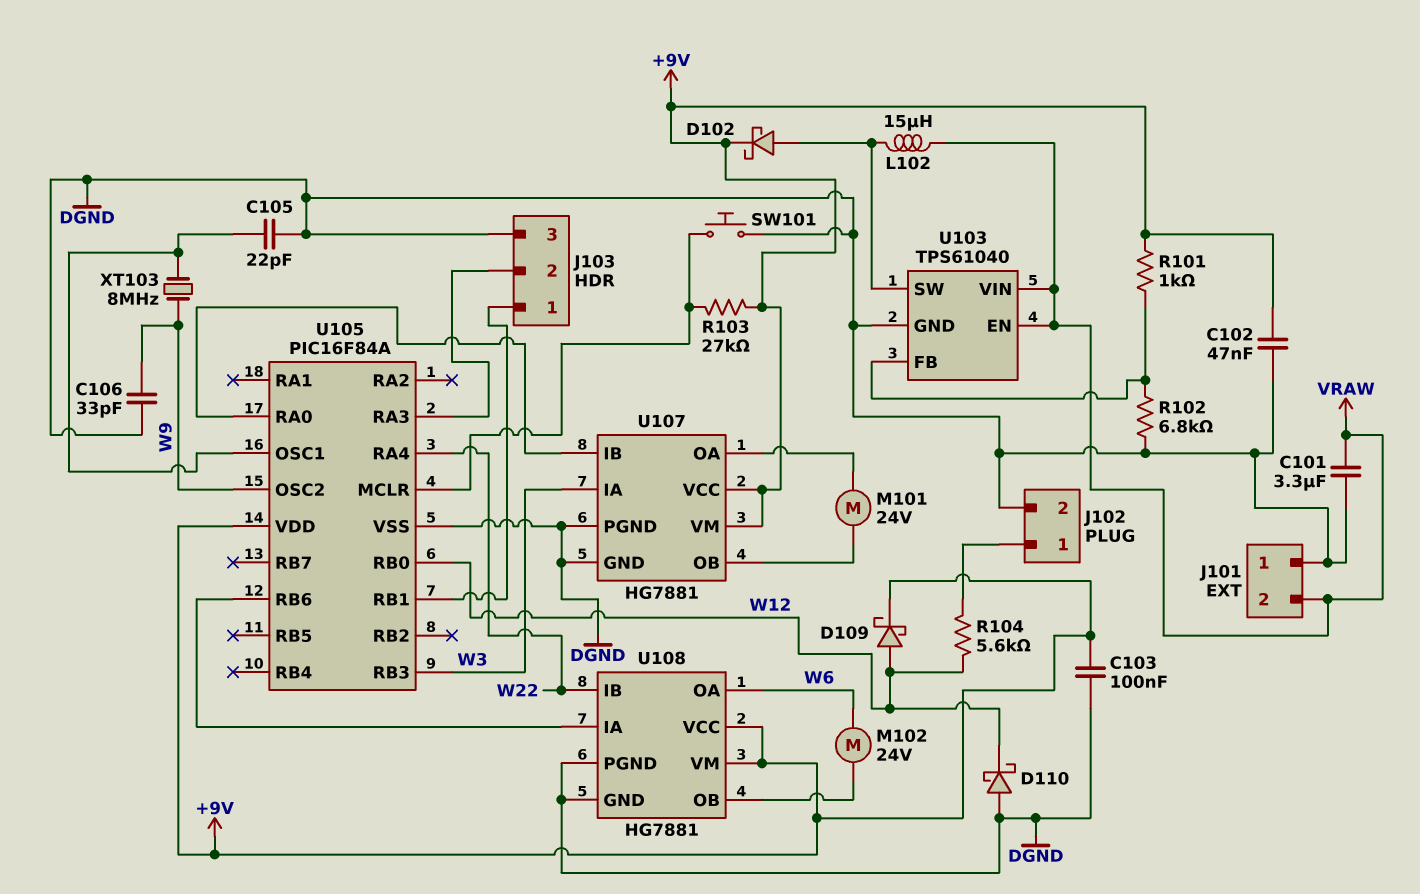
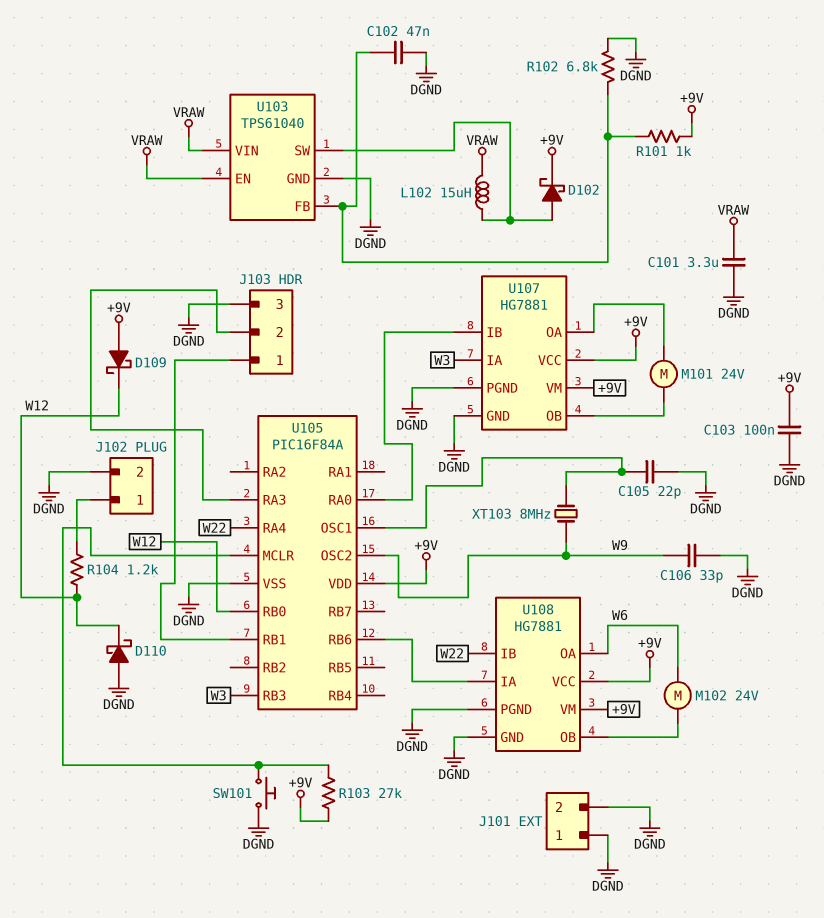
C102: 47nF (+9V, DGND) -> 47nF (DGND, U103/FB)
D109: schottky (A W12, K +9V) -> schottky (A +9V, K W12)
J101 pin 2: VRAW -> DGND
R104: 5.6k (J102/1, W12) -> 1.2k (J102/1, W12)

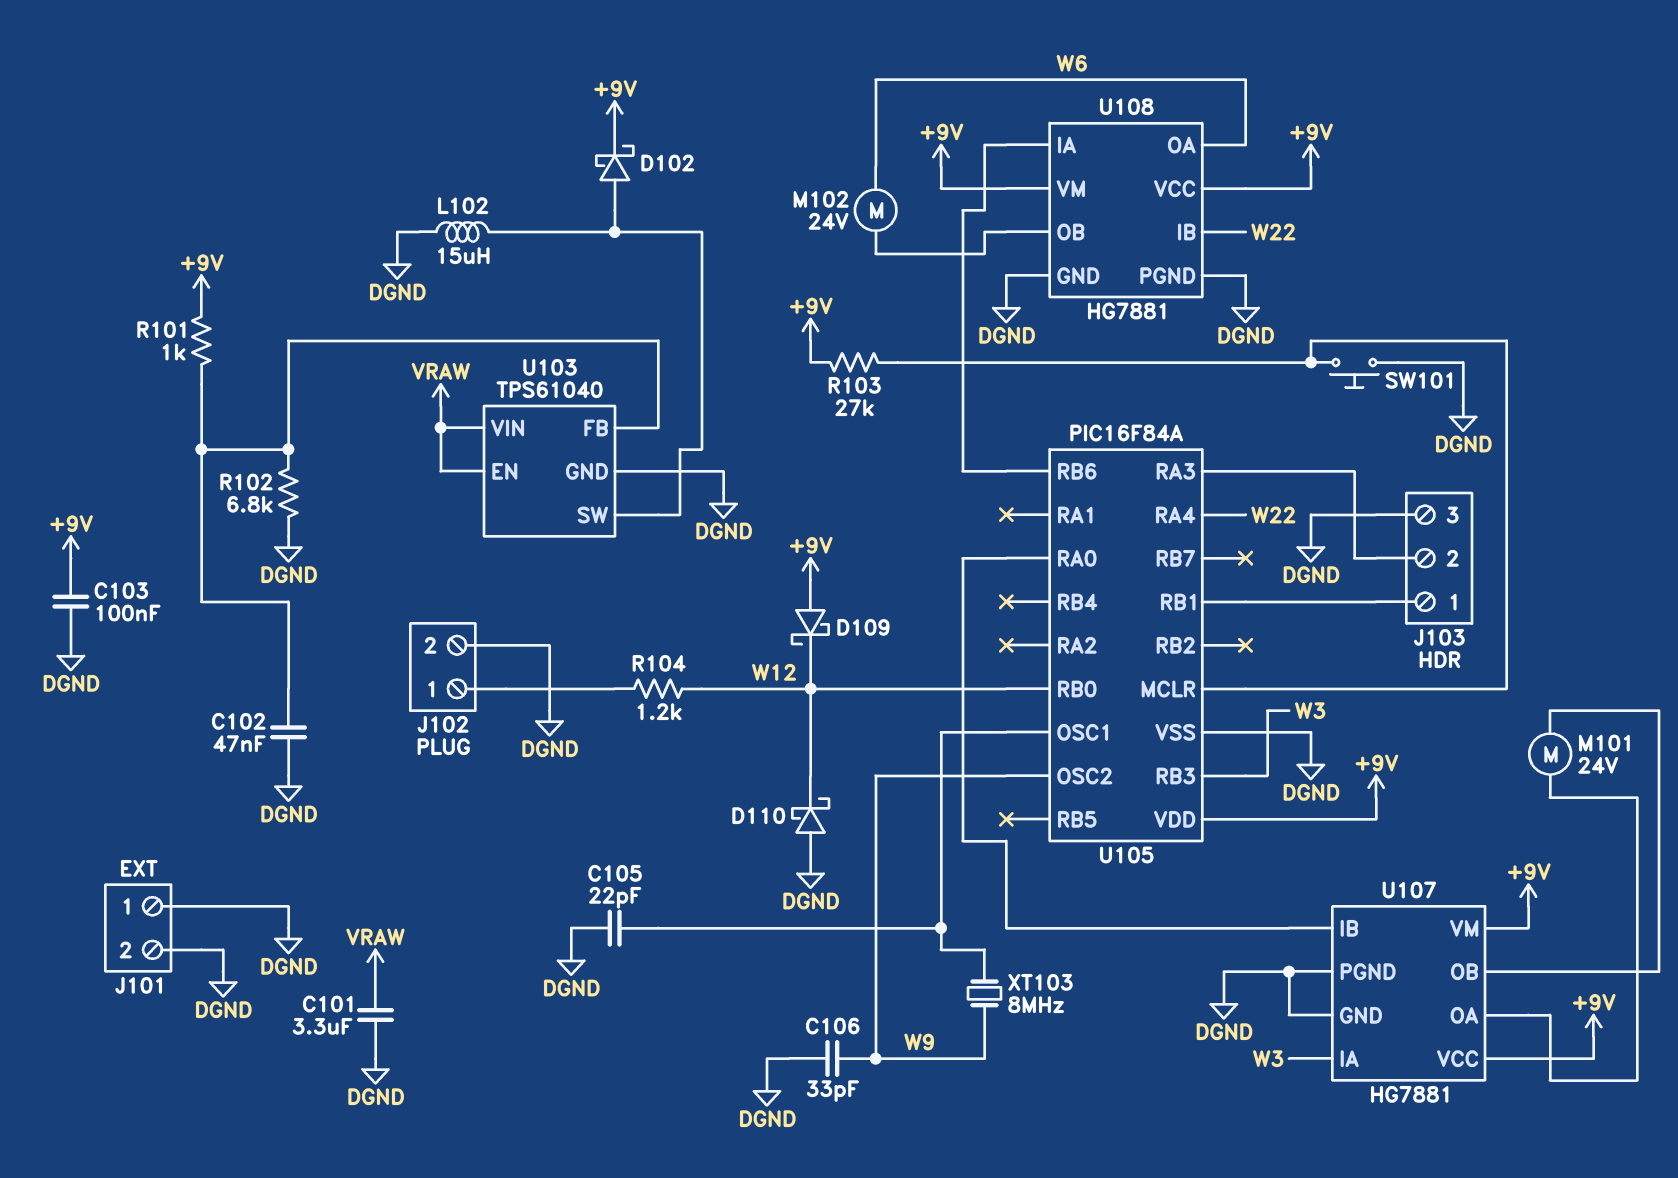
L102: 15uH (U103/SW, VRAW) -> 15uH (DGND, U103/SW)

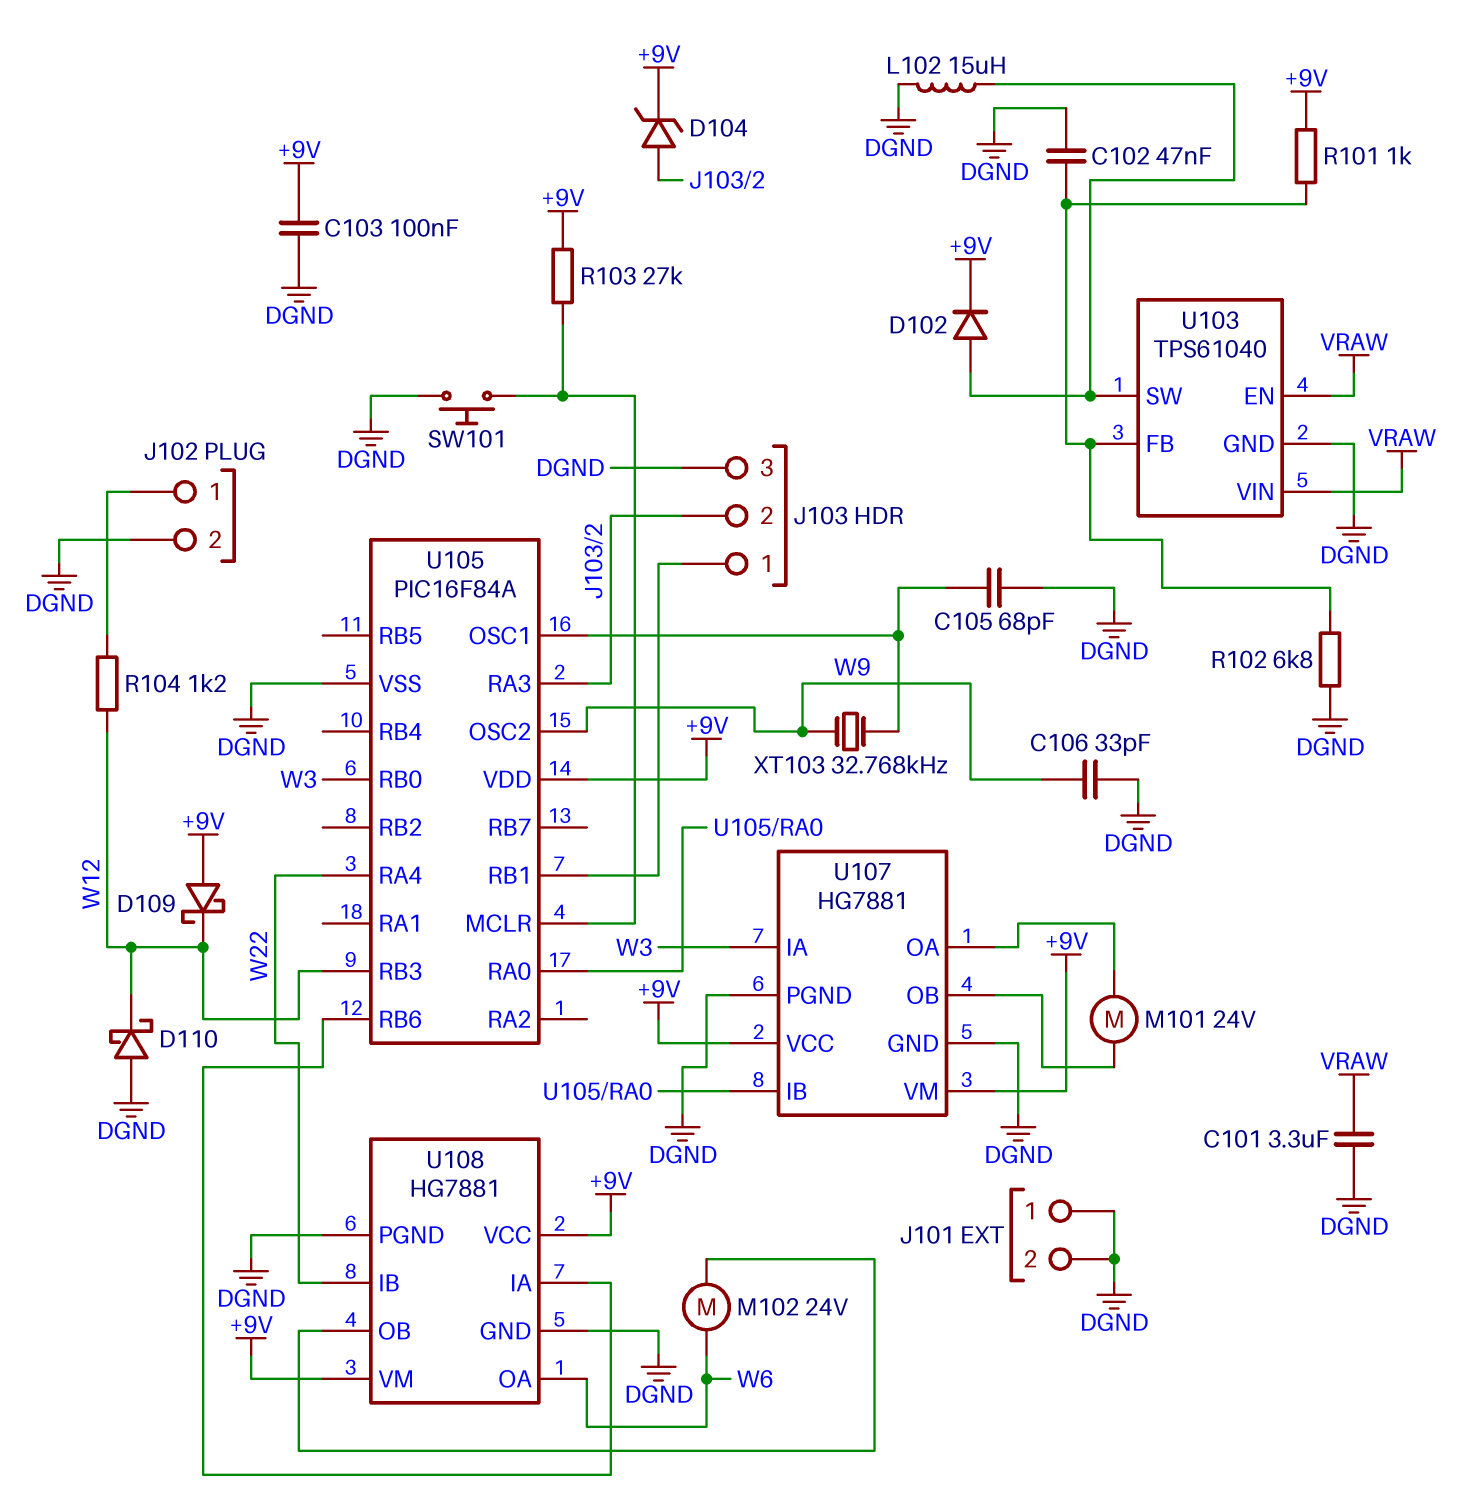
C105: 22pF (DGND, U105/OSC1) -> 68pF (DGND, U105/OSC1)
D102: schottky (A U103/SW, K +9V) -> diode (A U103/SW, K +9V)
D104: none -> zener (A J103/2, K +9V)
U105 pin RB0: W12 -> W3
U105 pin RB3: W3 -> W12
XT103: 8MHz (U105/OSC1, W9) -> 32.768kHz (U105/OSC1, W9)

